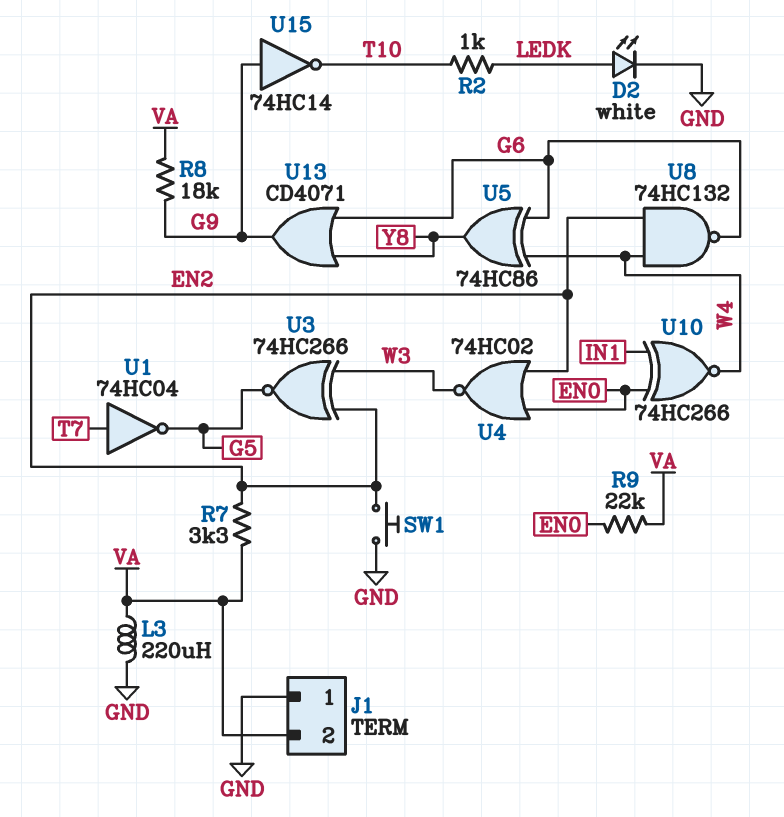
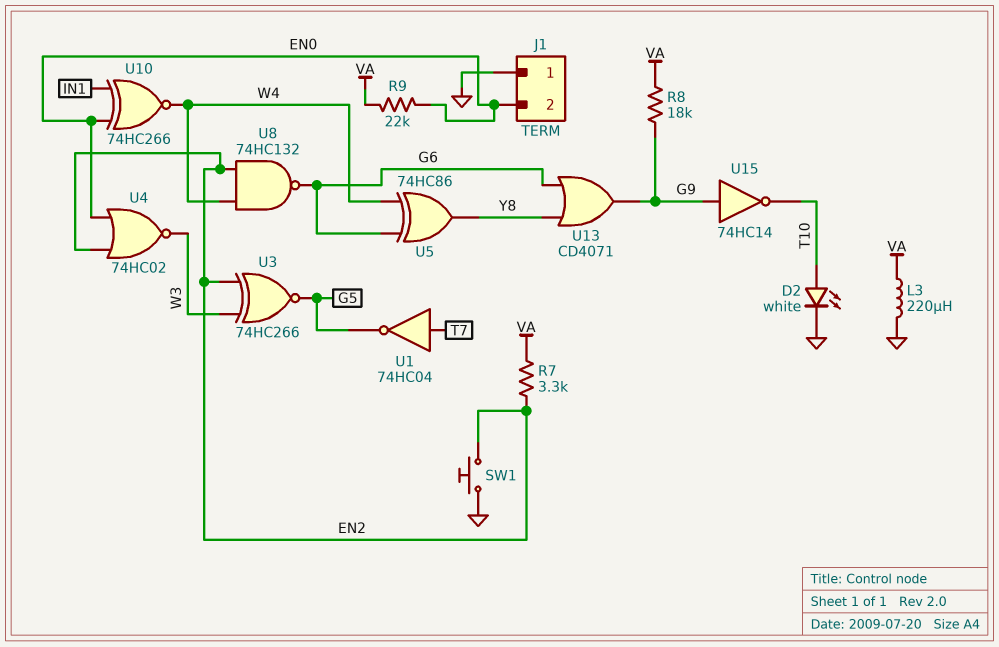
D2: LED white (A LEDK, K GND) -> LED white (A T10, K GND)
J1 pin 2: VA -> EN0
R2: 1k (LEDK, T10) -> none

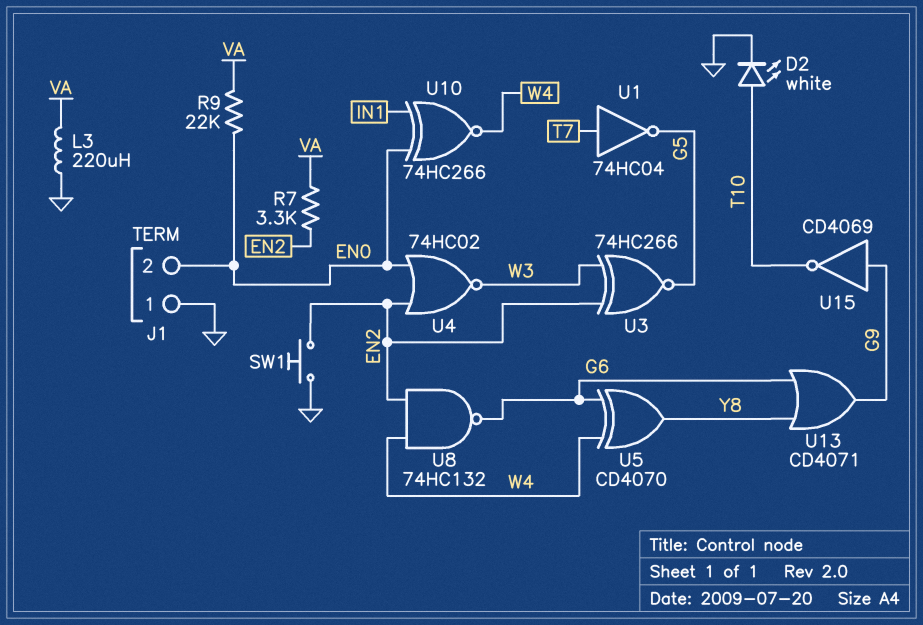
R8: 18k (G9, VA) -> none
U5: XOR 74HC86 (in G6, in W4, out Y8) -> XOR CD4070 (in G6, in W4, out Y8)
U15: NOT 74HC14 (in G9, out T10) -> NOT CD4069 (in G9, out T10)

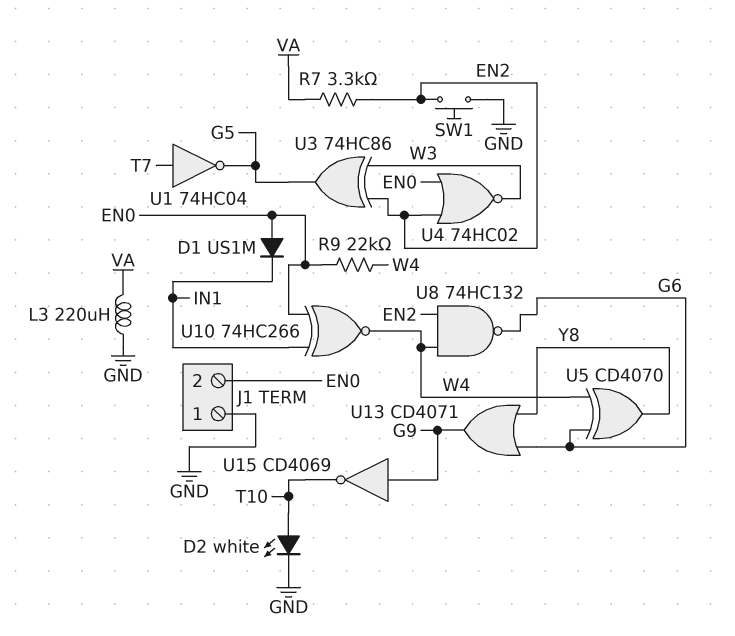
D1: none -> diode US1M (A EN0, K IN1)
R9: 22k (EN0, VA) -> 22k (EN0, W4)
U3: XNOR 74HC266 (in EN2, in W3, out G5) -> XOR 74HC86 (in EN2, in W3, out G5)

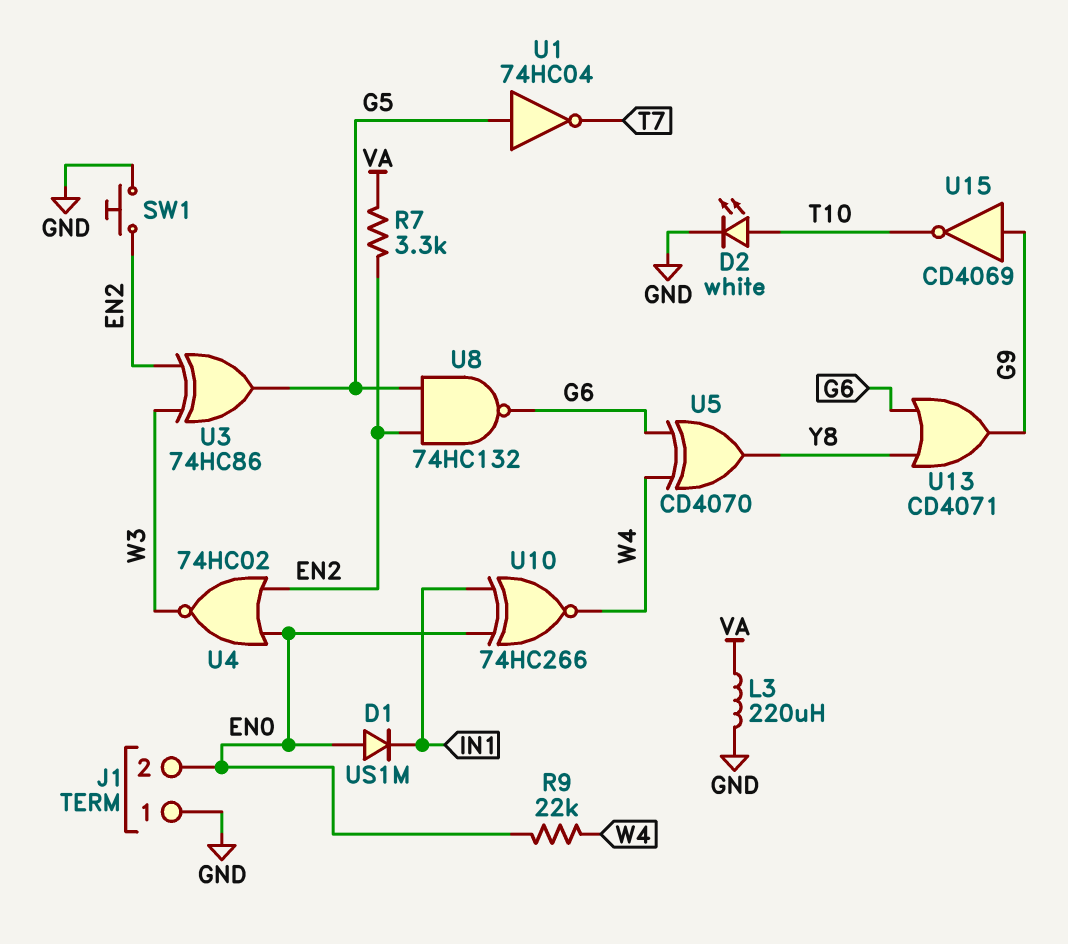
U1: NOT 74HC04 (in T7, out G5) -> NOT 74HC04 (in G5, out T7)
U8: NAND 74HC132 (in EN2, in W4, out G6) -> NAND 74HC132 (in EN2, in G5, out G6)

